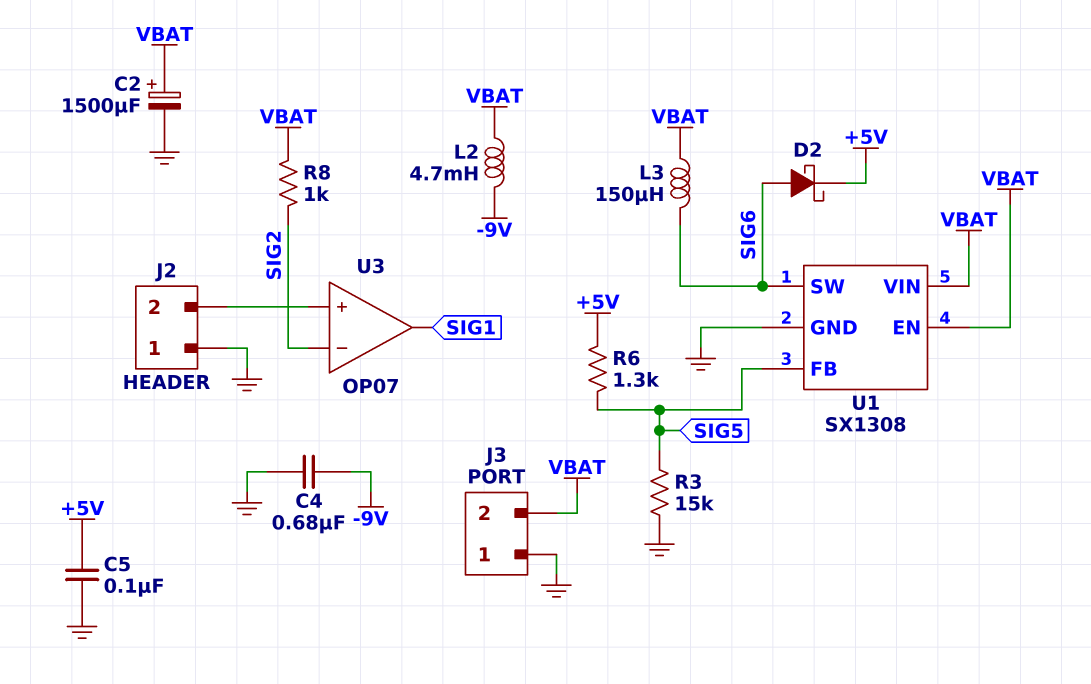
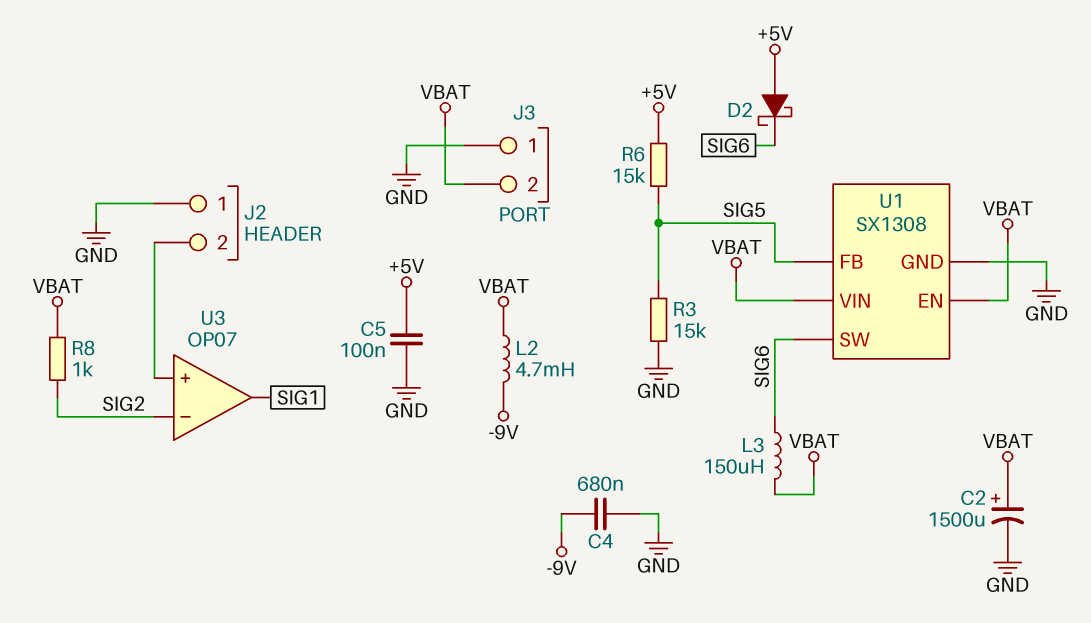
D2: schottky (A SIG6, K +5V) -> schottky (A +5V, K SIG6)
R6: 1.3k (+5V, SIG5) -> 15k (+5V, SIG5)

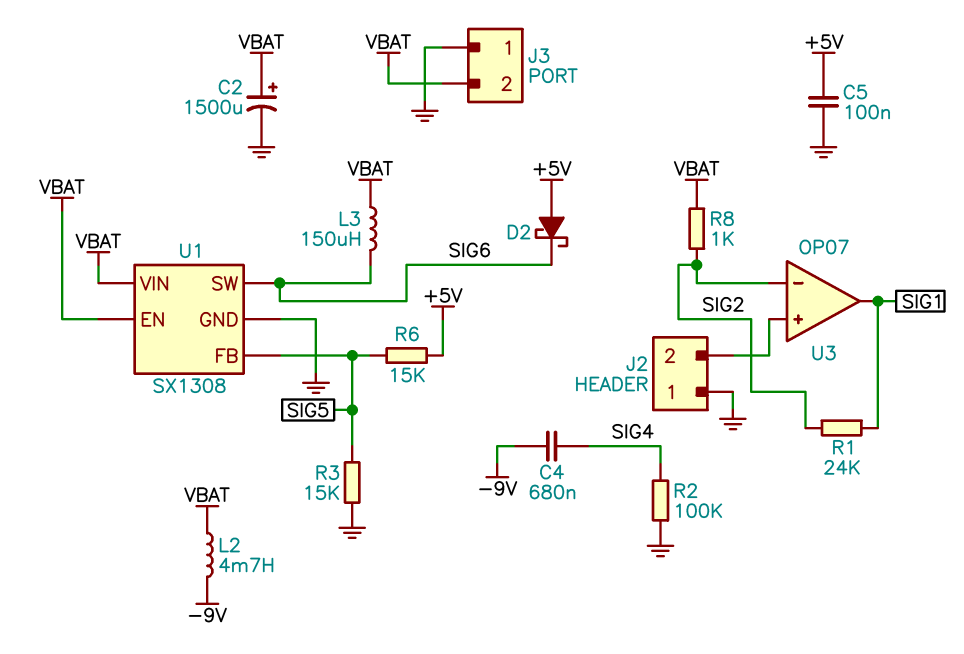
C4: 680nF (-9V, GND) -> 680nF (-9V, SIG4)
R1: none -> 24k (SIG1, SIG2)
R2: none -> 100k (GND, SIG4)

